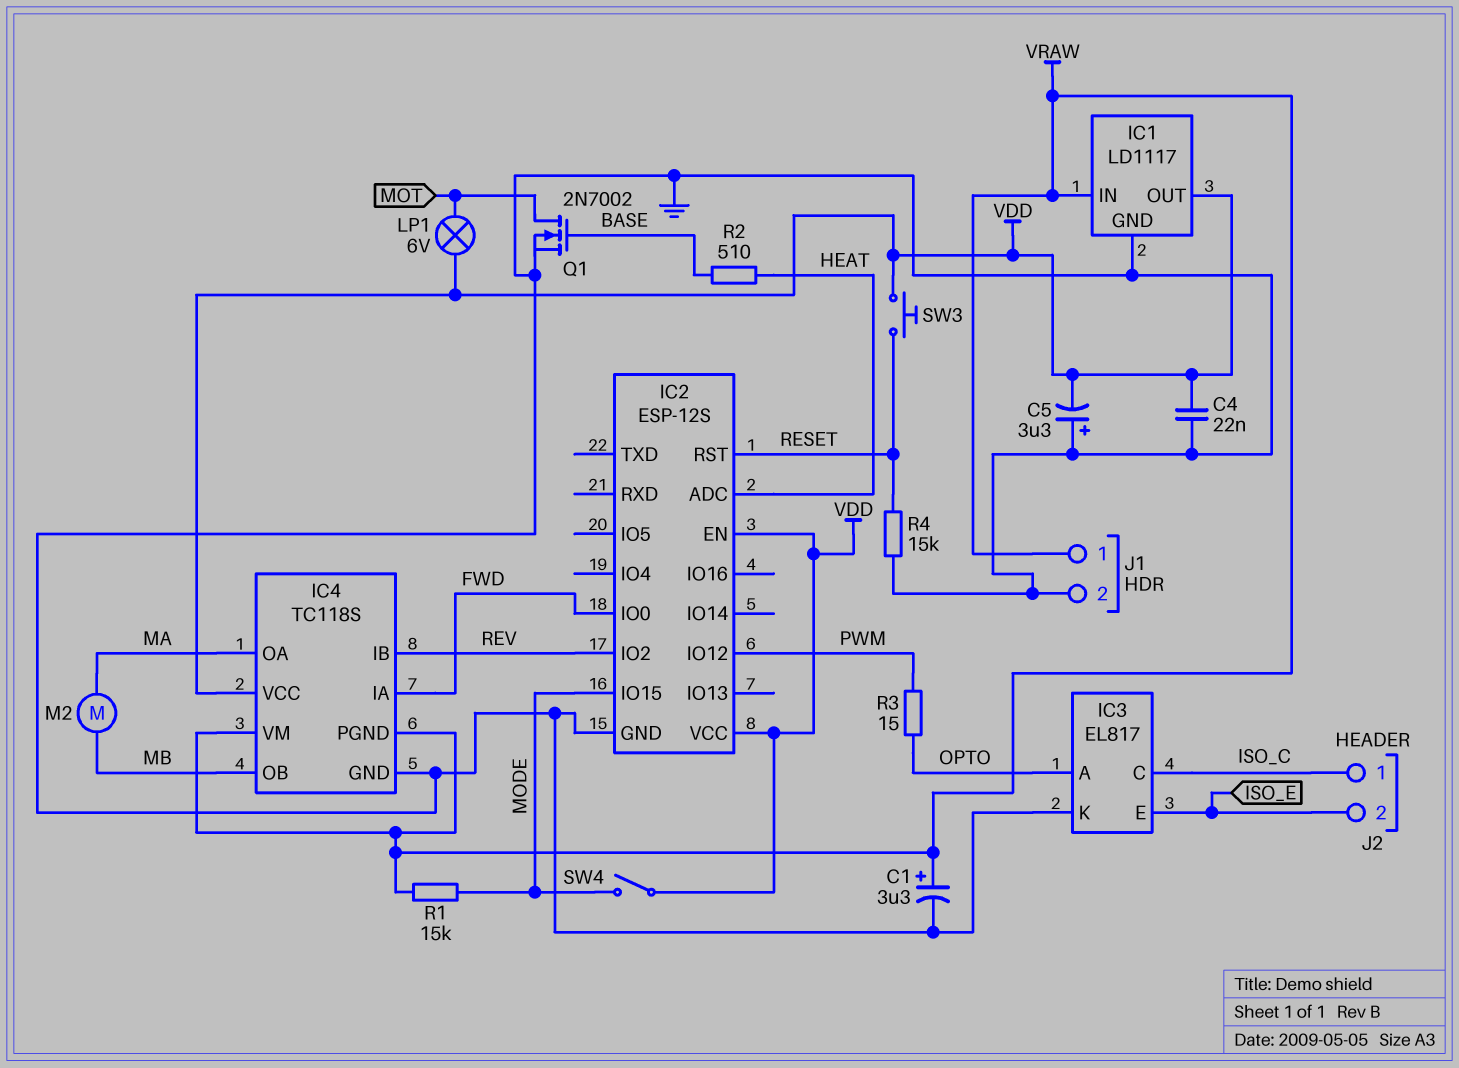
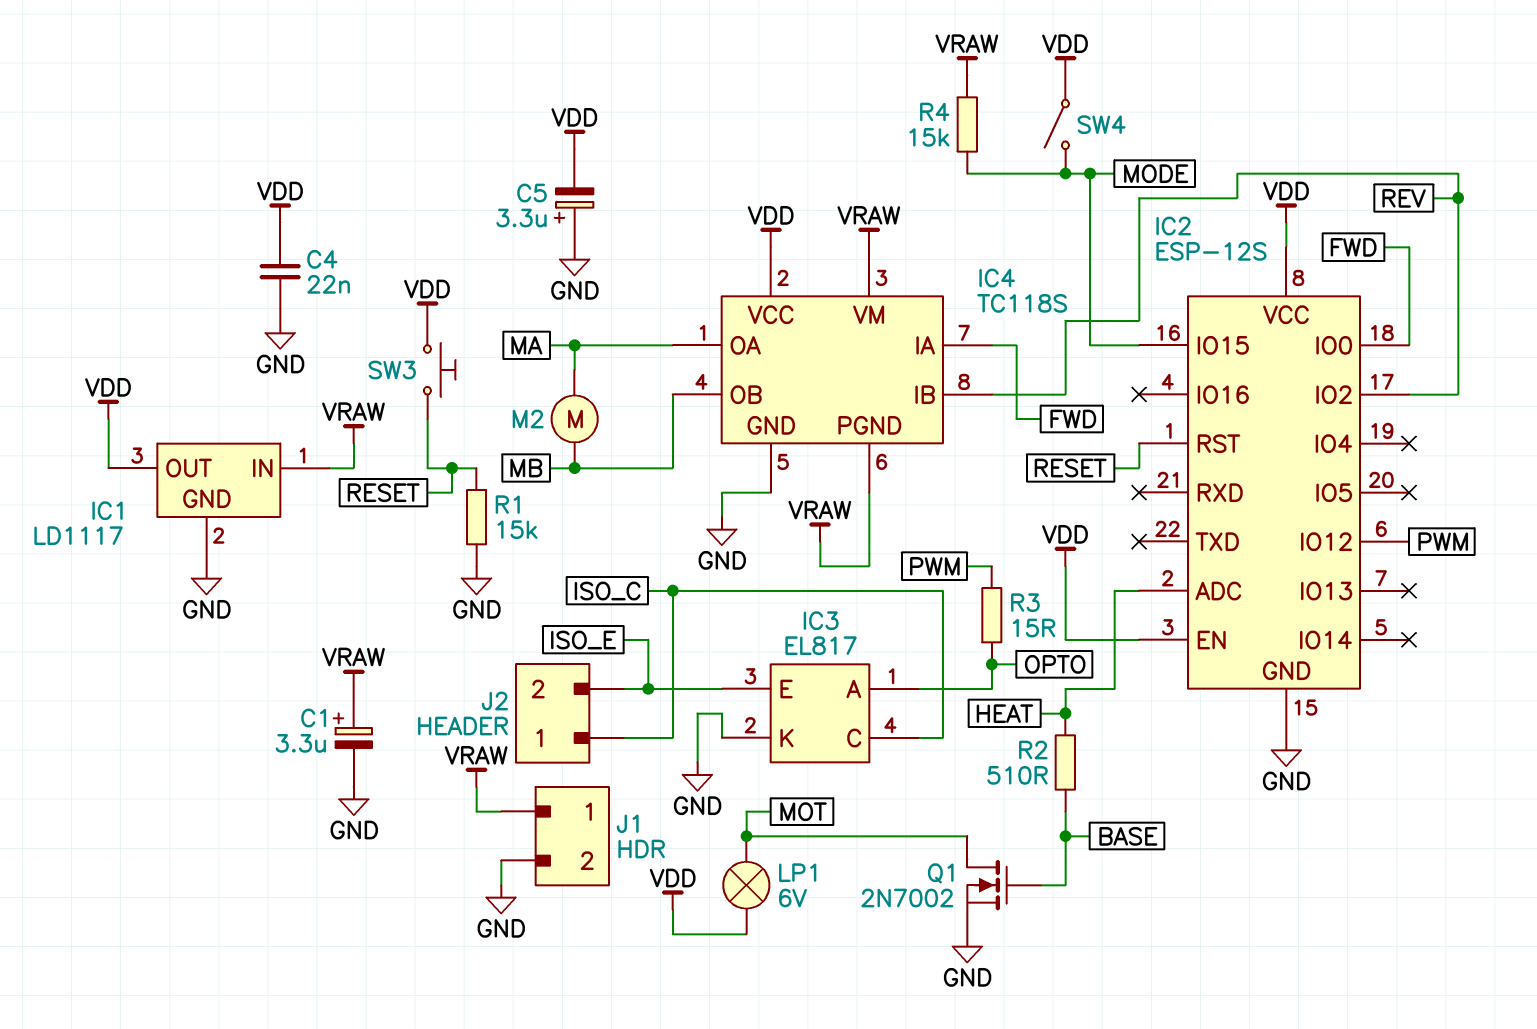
R1: 15k (MODE, VRAW) -> 15k (GND, RESET)
R4: 15k (GND, RESET) -> 15k (MODE, VRAW)

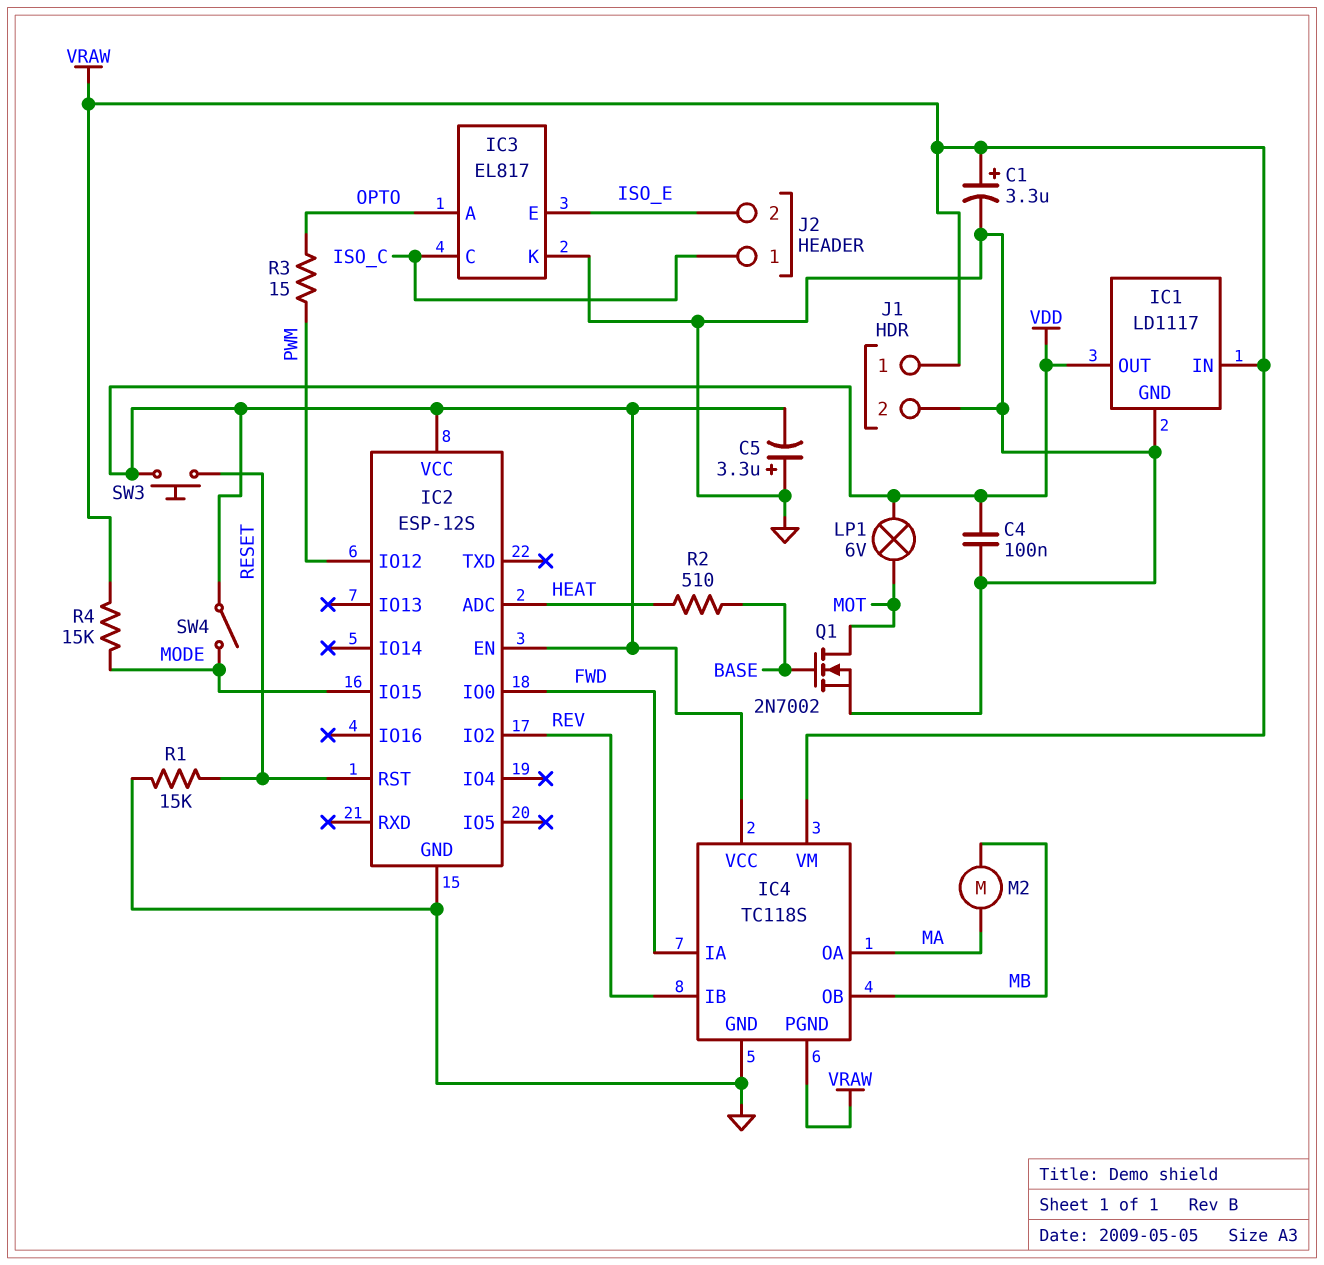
C4: 22nF (GND, VDD) -> 100nF (GND, VDD)

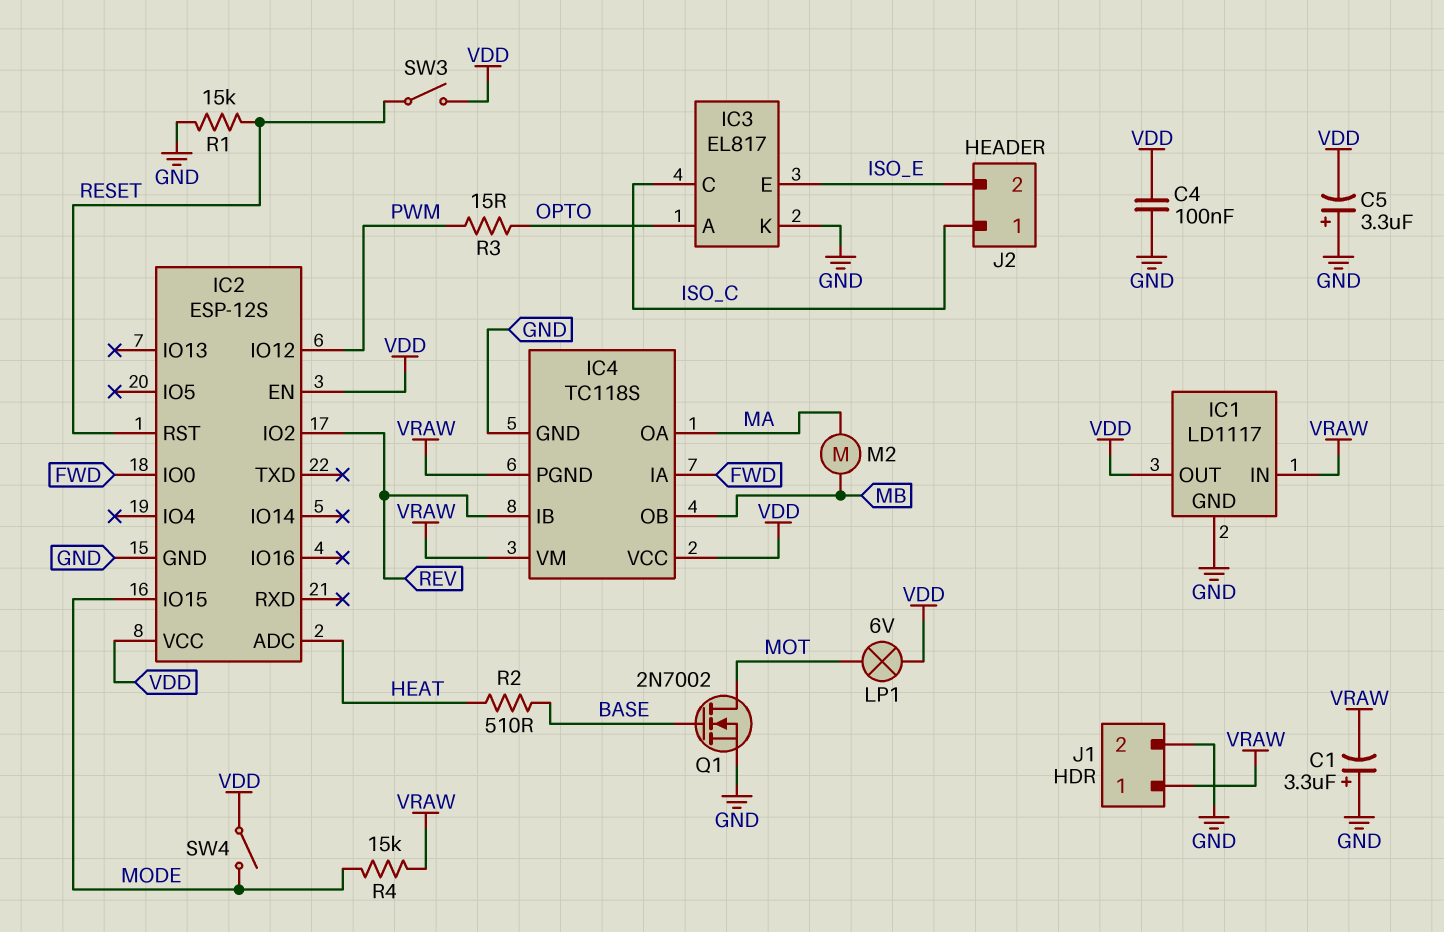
C1: 3.3uF (plus VRAW, minus GND) -> 3.3uF (plus GND, minus VRAW)
SW3: button (RESET, VDD) -> switch (RESET, VDD)

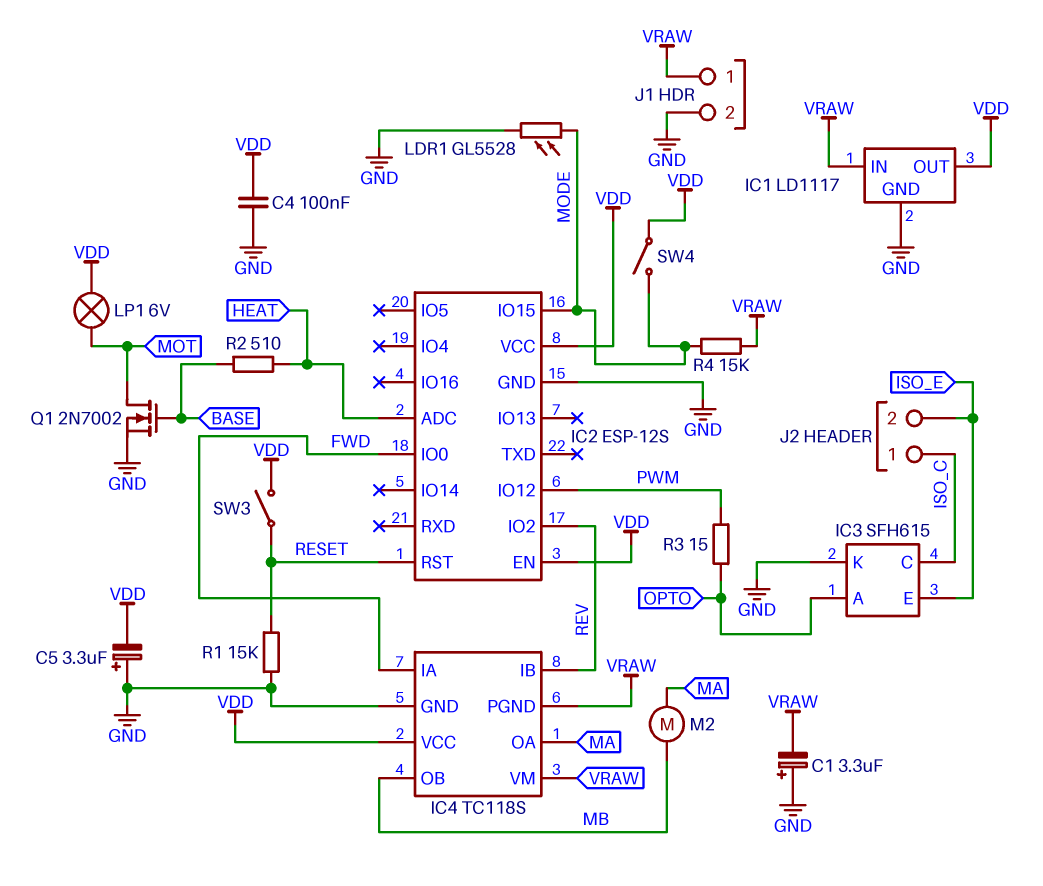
IC3: EL817 -> SFH615
LDR1: none -> GL5528 (GND, MODE)

